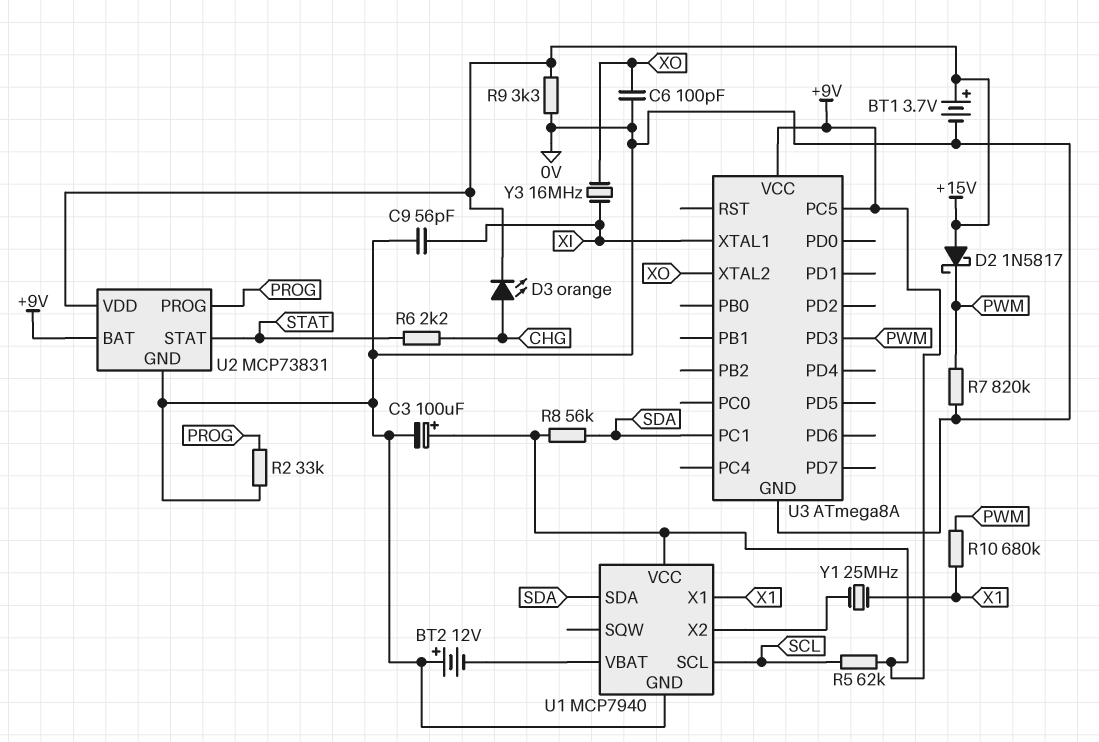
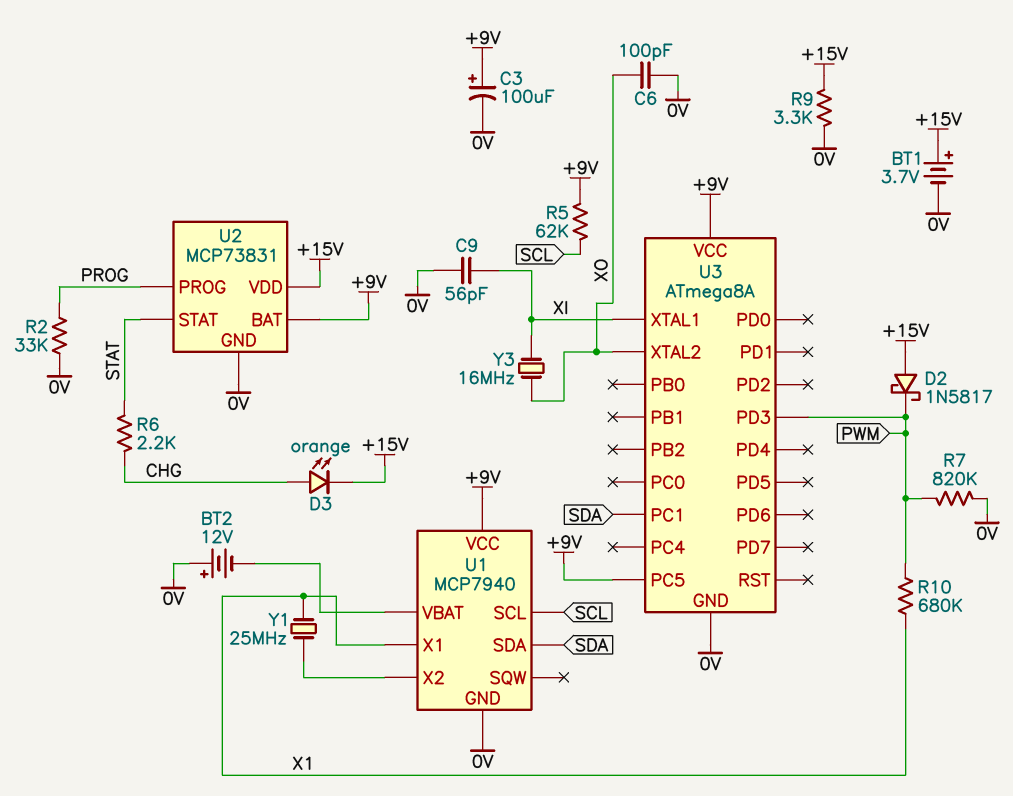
R8: 56k (+9V, SDA) -> none

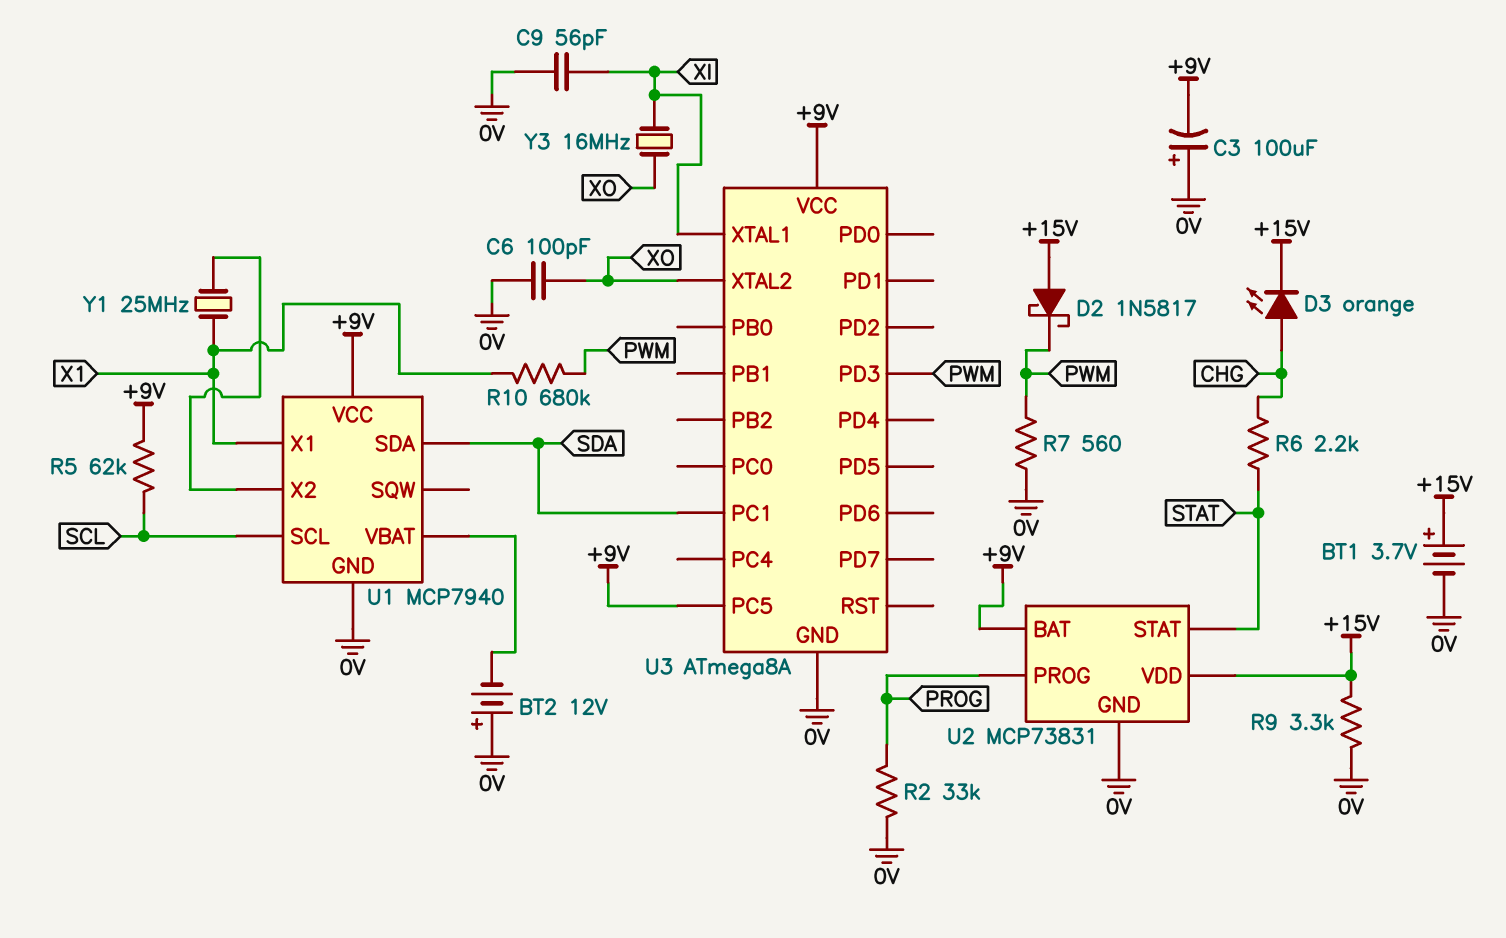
C3: 100uF (plus +9V, minus 0V) -> 100uF (plus 0V, minus +9V)
R7: 820k (0V, PWM) -> 560 (0V, PWM)

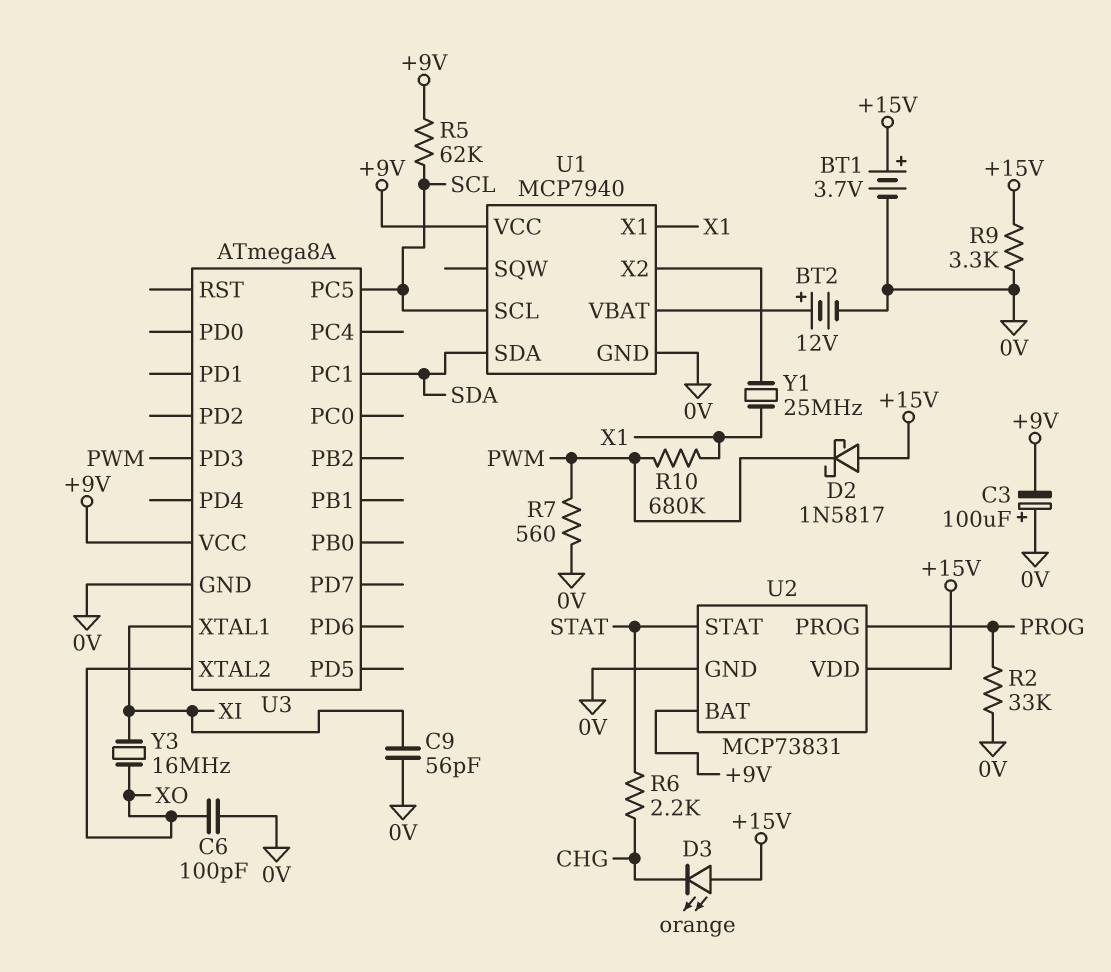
BT2: 12V (plus 0V, minus U1/VBAT) -> 12V (plus U1/VBAT, minus 0V)
D3: LED orange (A CHG, K +15V) -> LED orange (A +15V, K CHG)
U3 pin PC5: +9V -> SCL

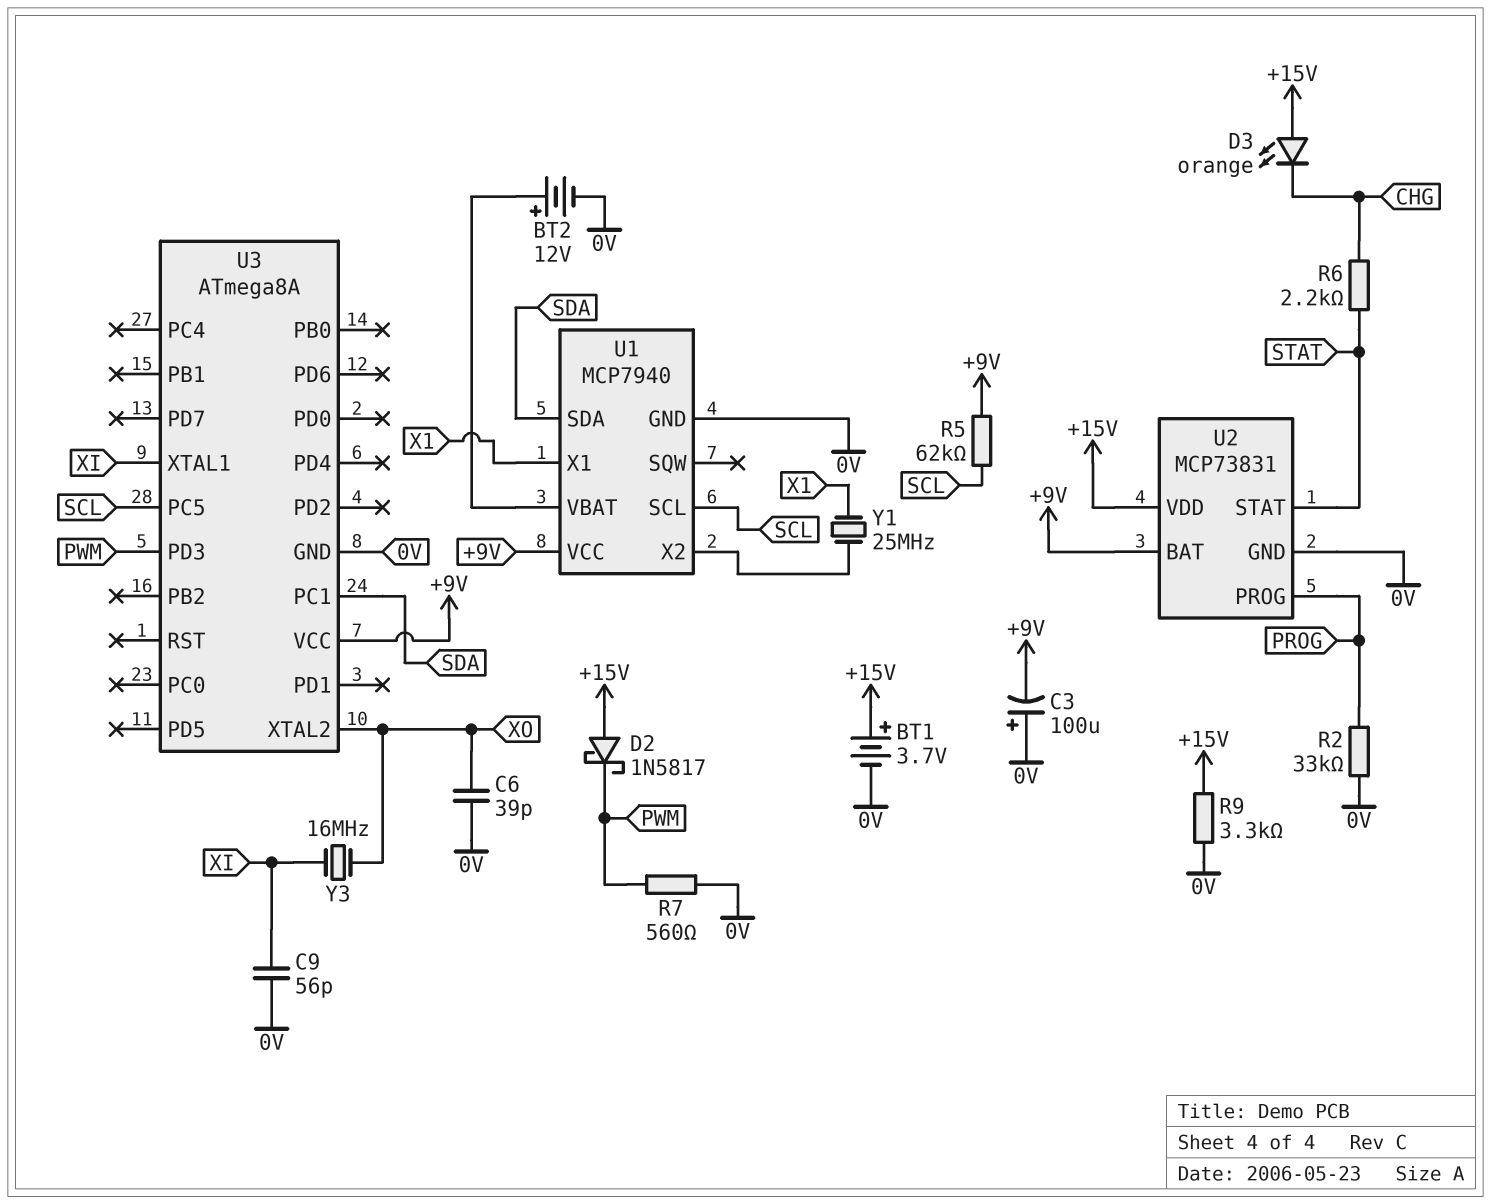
C6: 100pF (0V, XO) -> 39pF (0V, XO)
R10: 680k (PWM, X1) -> none

